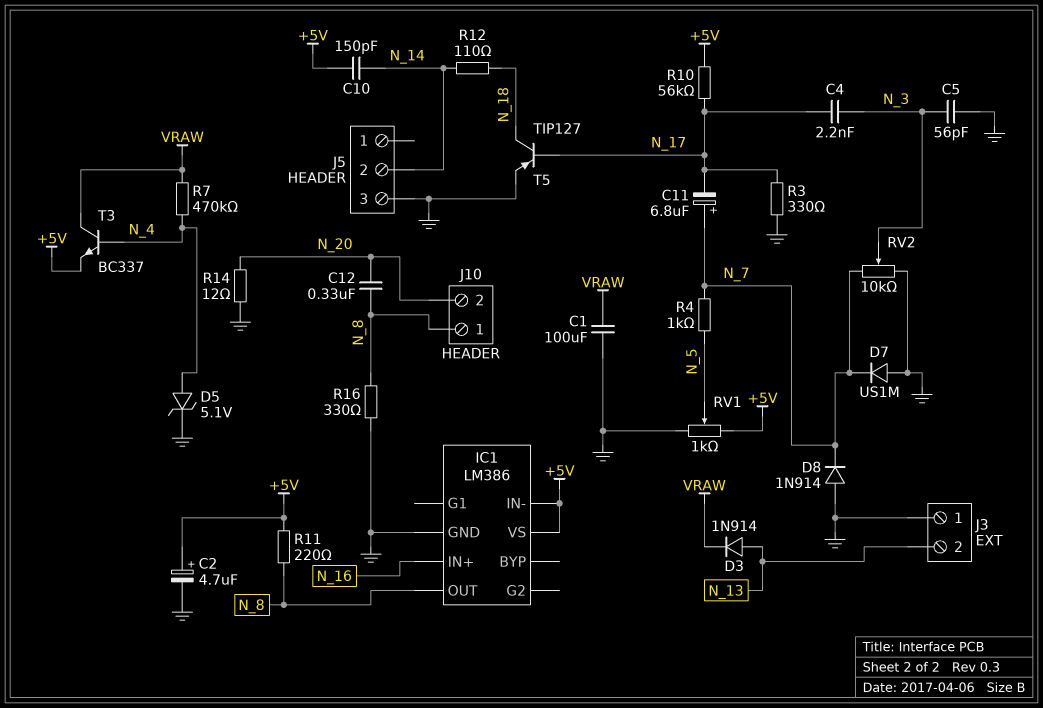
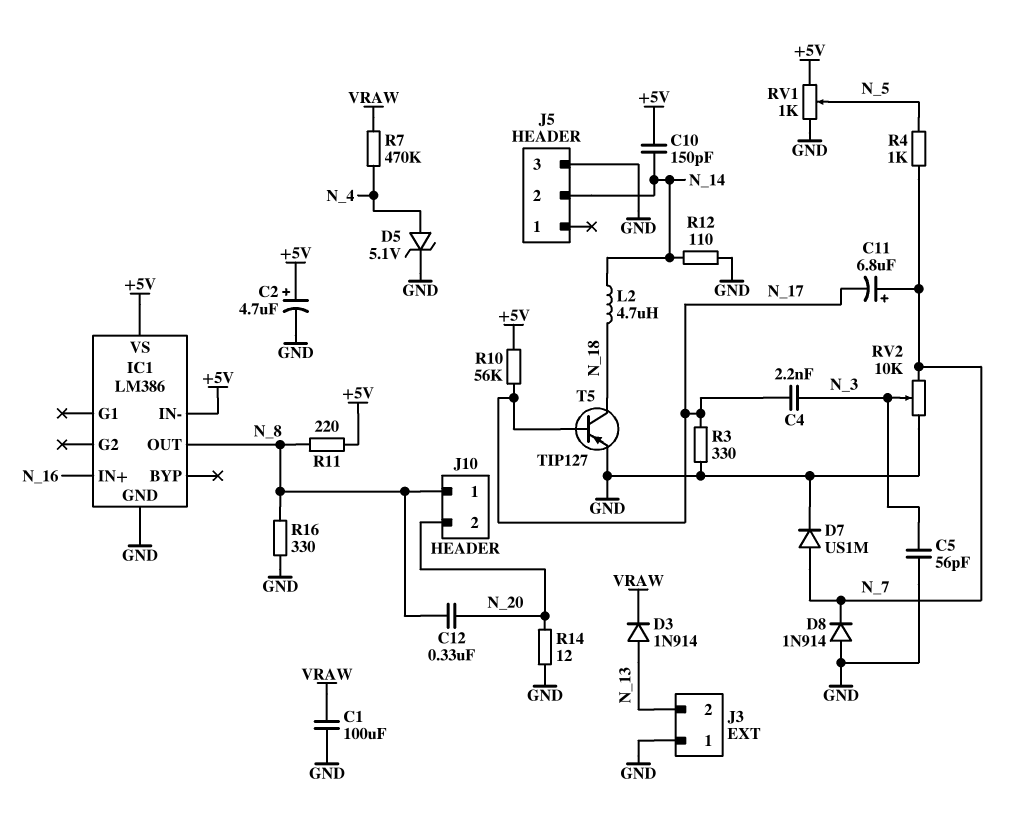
D7: diode US1M (A GND, K N_7) -> diode US1M (A N_7, K GND)
L2: none -> 4.7uH (N_14, N_18)
R12: 110 (N_14, N_18) -> 110 (GND, N_14)
T3: NPN BC337 (B N_4, C VRAW, E +5V) -> none

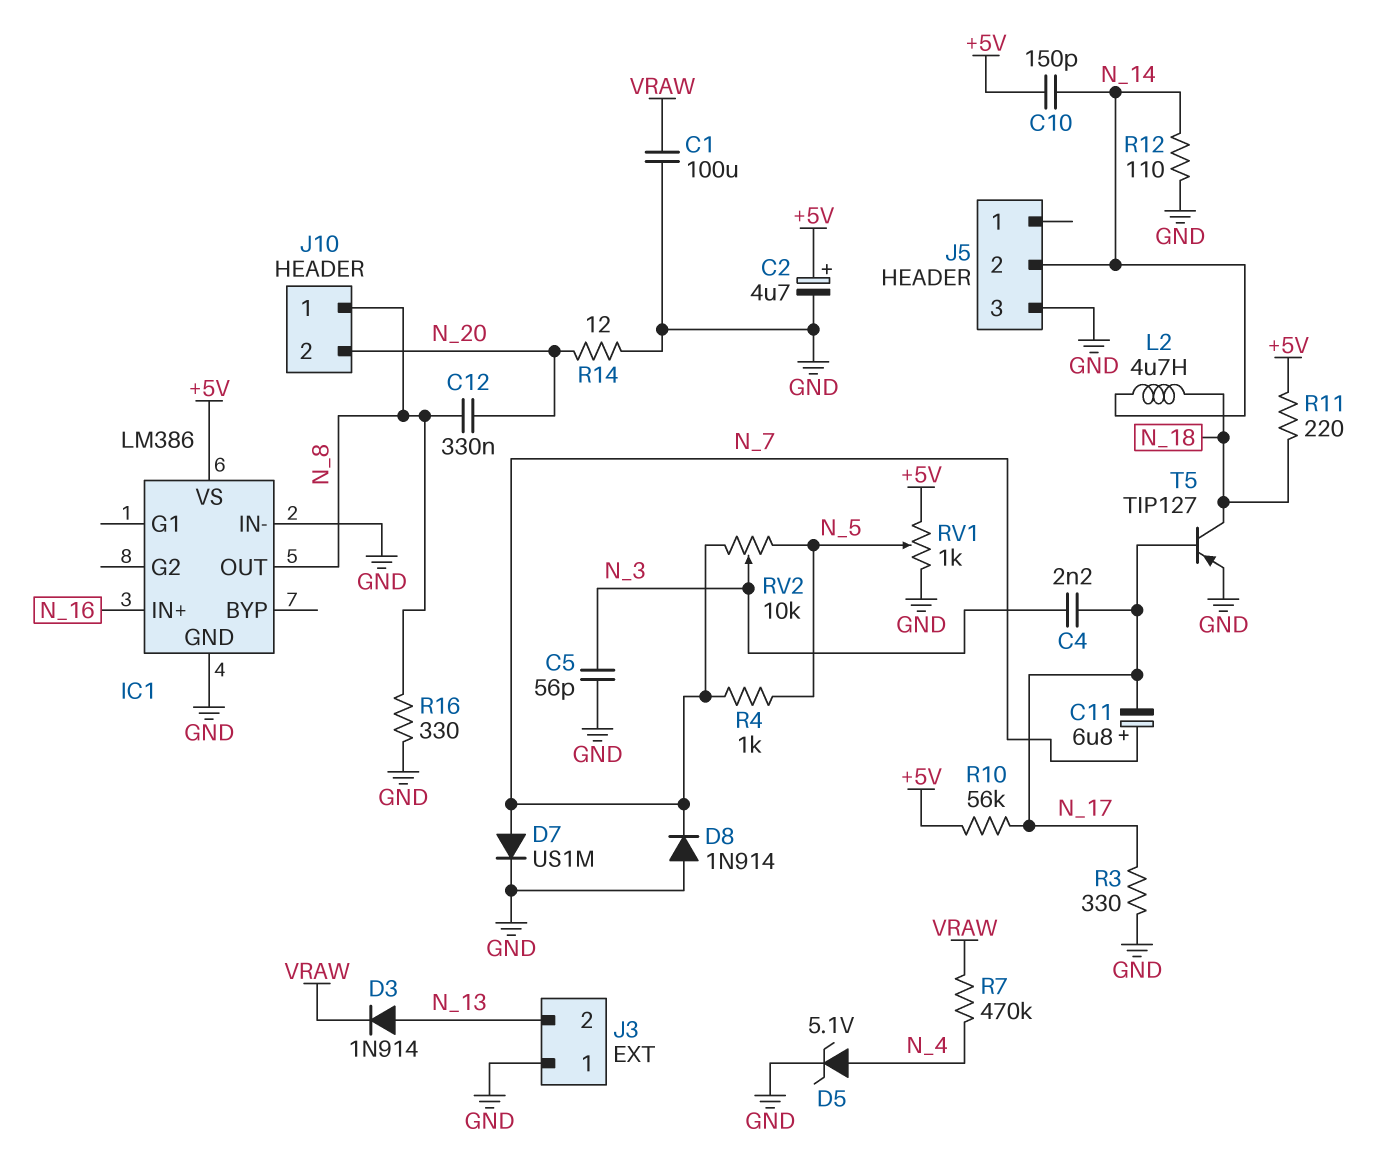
IC1 pin IN-: +5V -> GND
R11: 220 (+5V, N_8) -> 220 (+5V, N_18)
RV2: 10k (GND, N_7, wiper N_3) -> 10k (N_5, N_7, wiper N_3)

